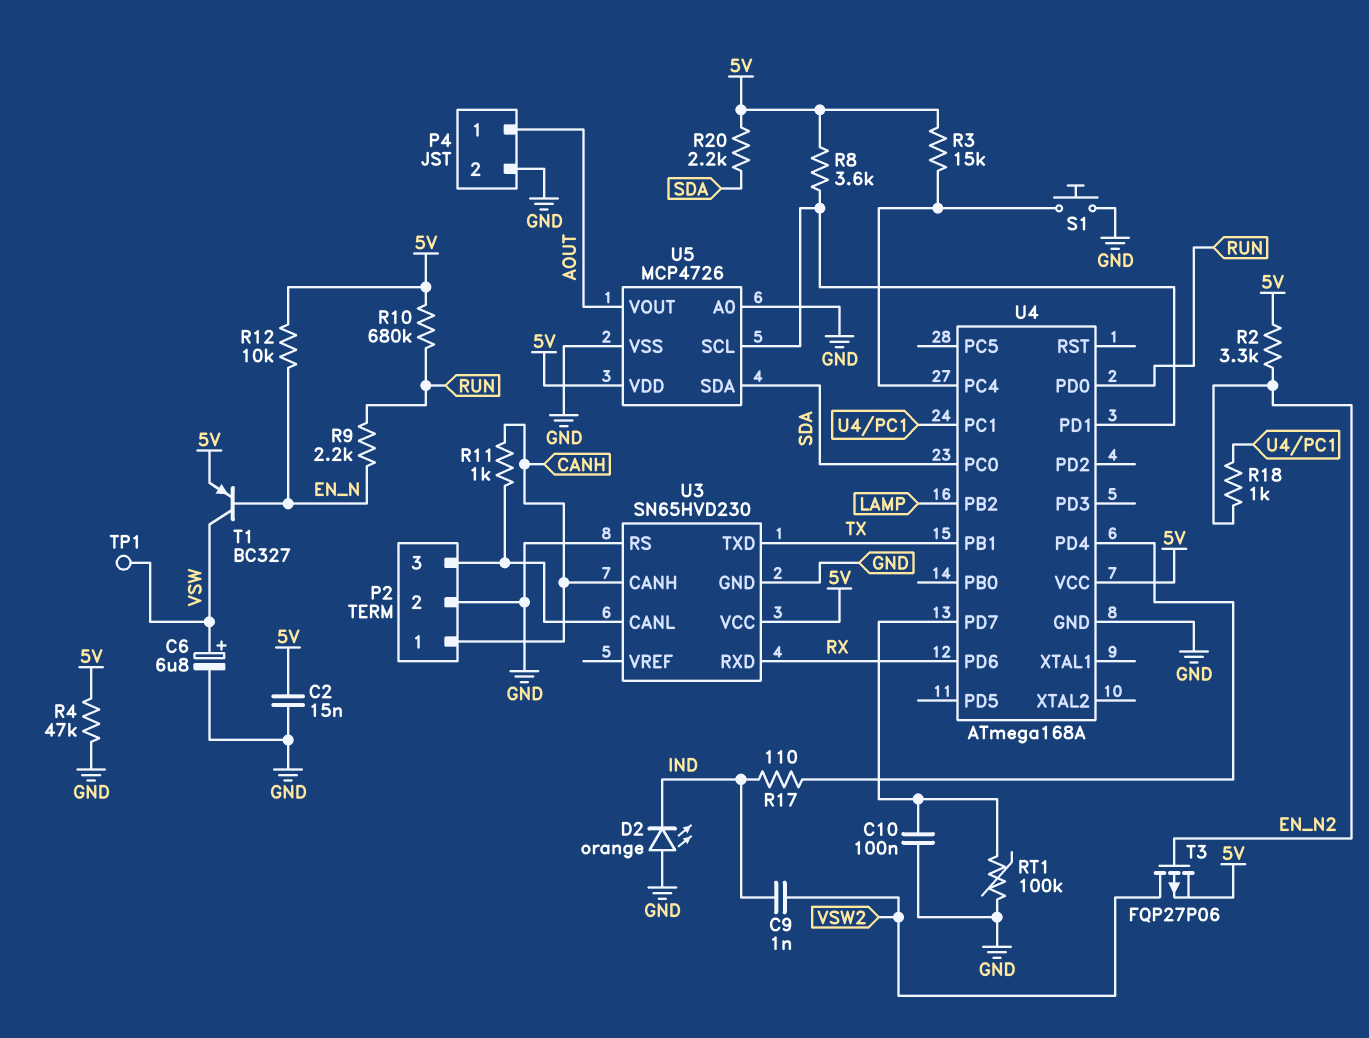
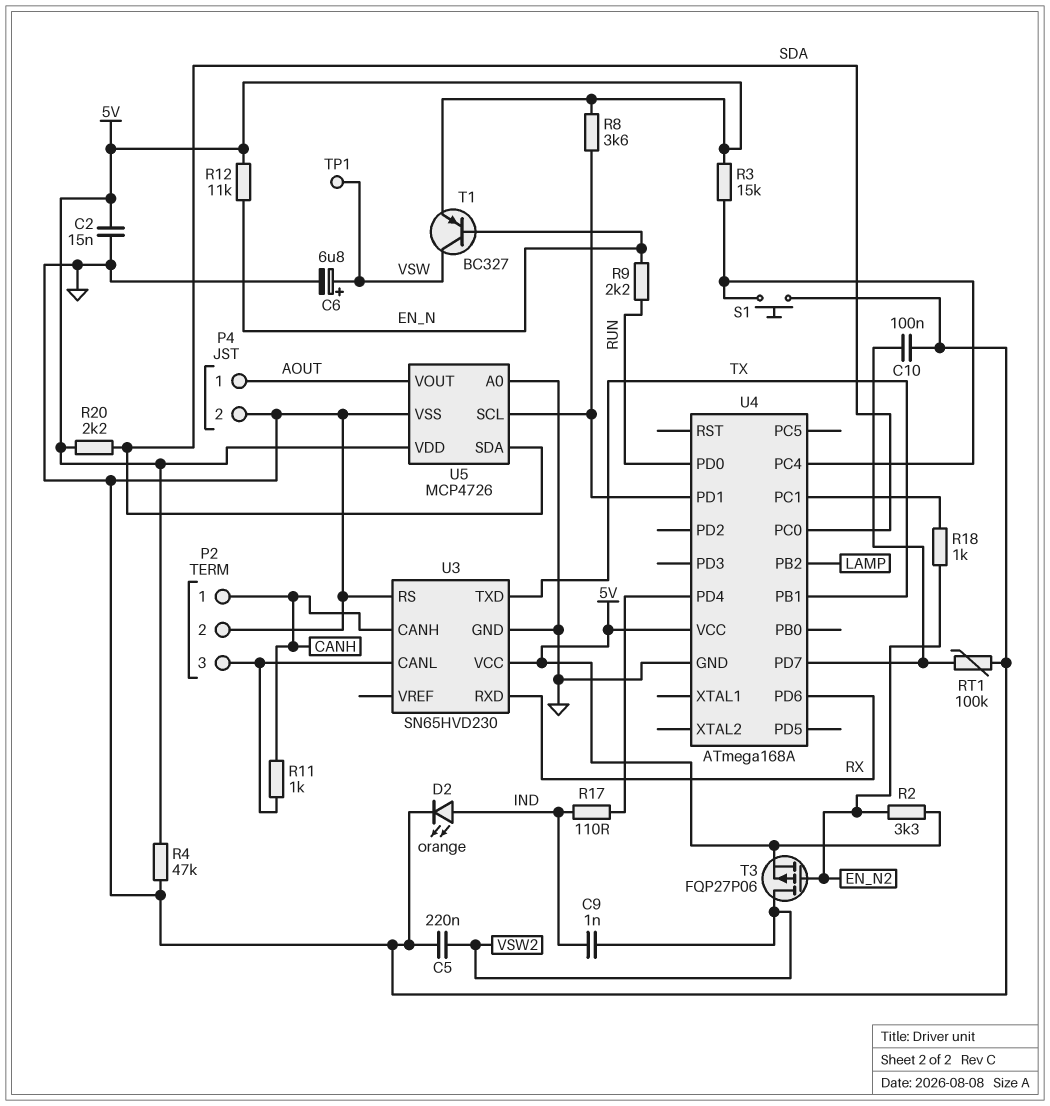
C5: none -> 220nF (GND, VSW2)
D2: LED orange (A GND, K IND) -> LED orange (A IND, K GND)
R10: 680k (5V, RUN) -> none
R12: 10k (5V, EN_N) -> 11k (5V, EN_N)

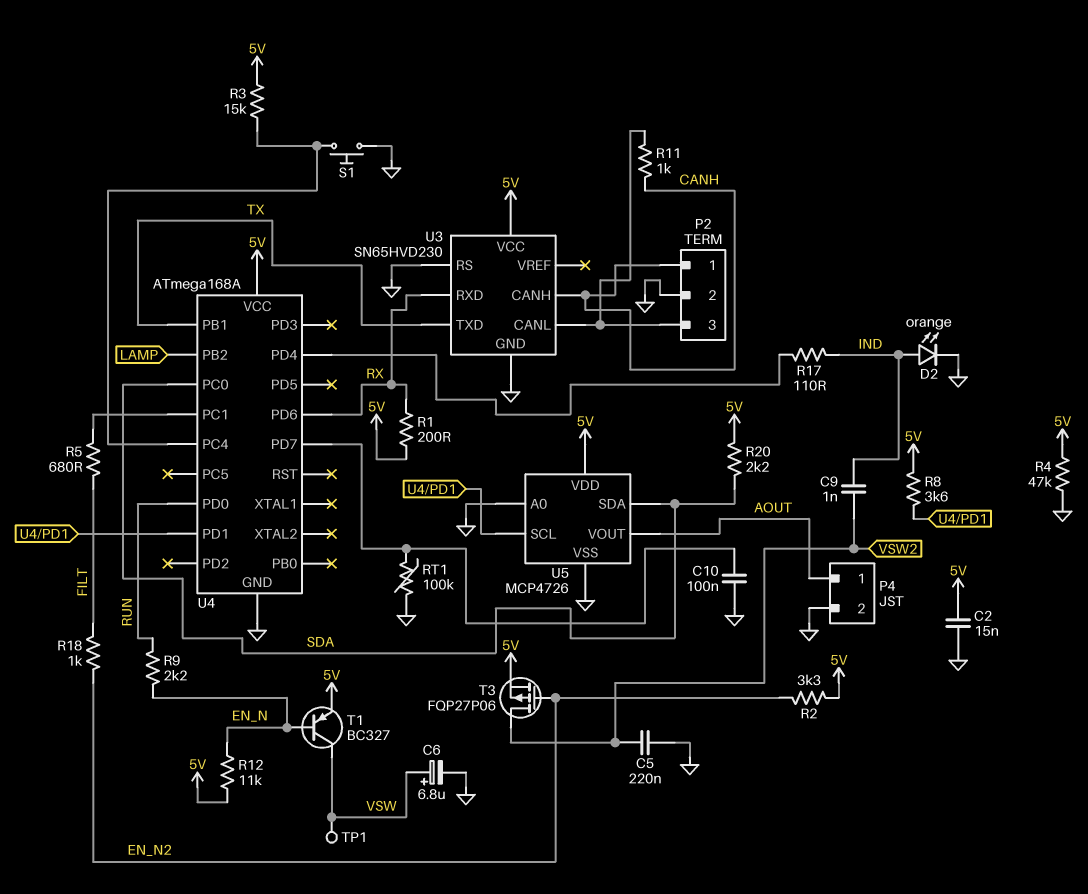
R1: none -> 200 (5V, RX)
R5: none -> 680 (FILT, U4/PC1)
R18: 1k (EN_N2, U4/PC1) -> 1k (EN_N2, FILT)

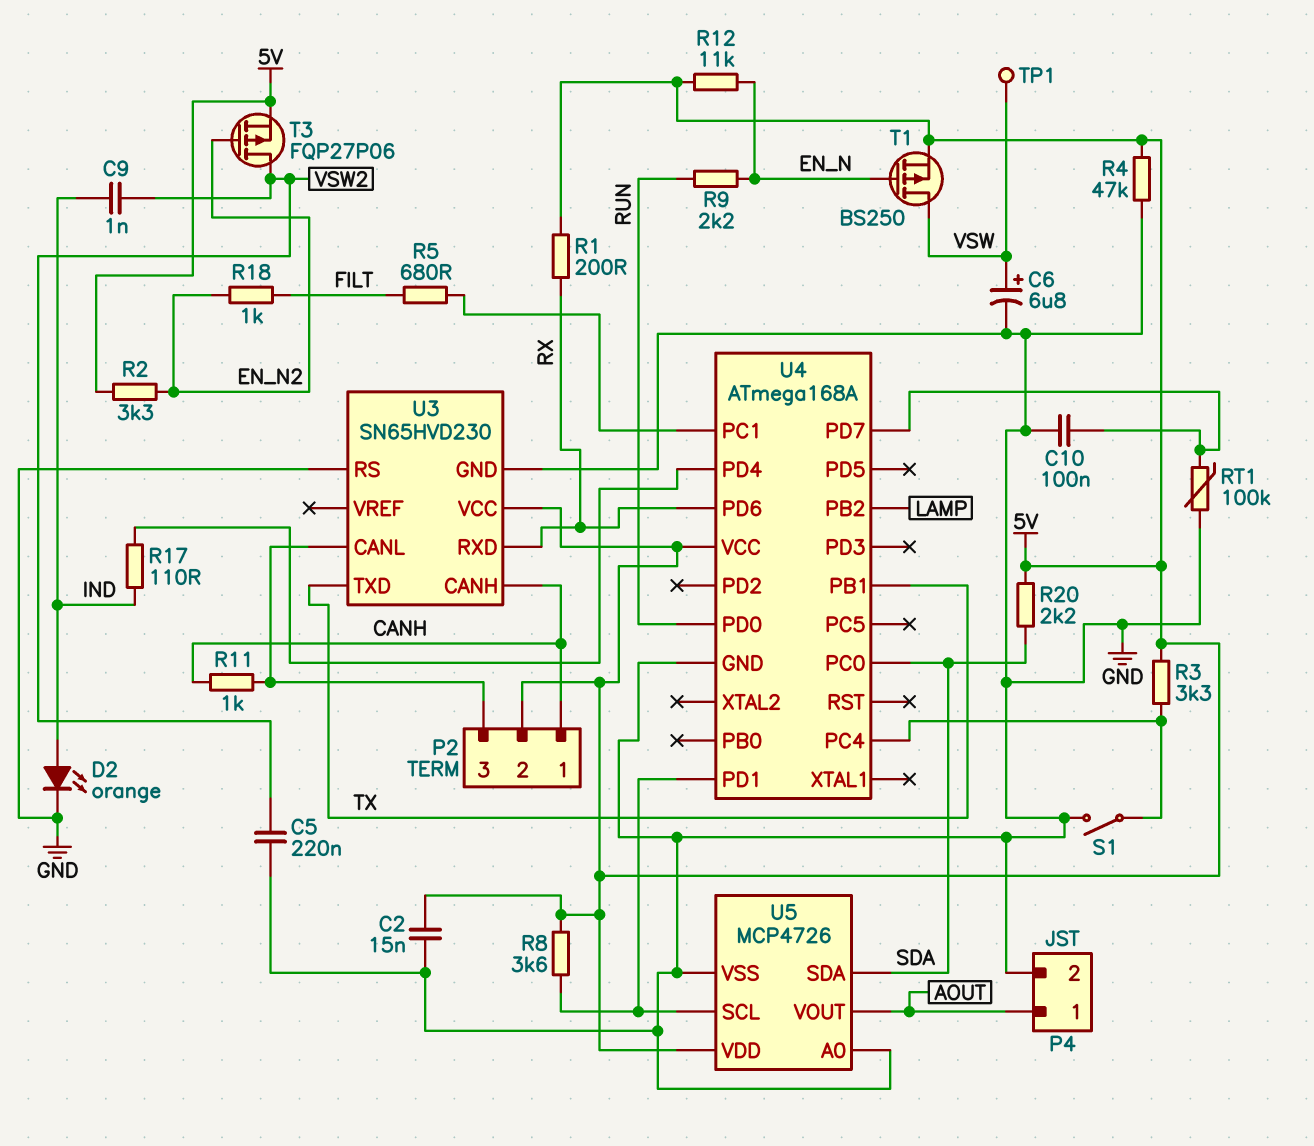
P2 pin 2: GND -> 5V
R3: 15k (5V, U4/PC4) -> 3.3k (5V, U4/PC4)
S1: button (GND, U4/PC4) -> switch (GND, U4/PC4)
T1: PNP BC327 (B EN_N, C VSW, E 5V) -> PMOS BS250 (G EN_N, D VSW, S 5V)

